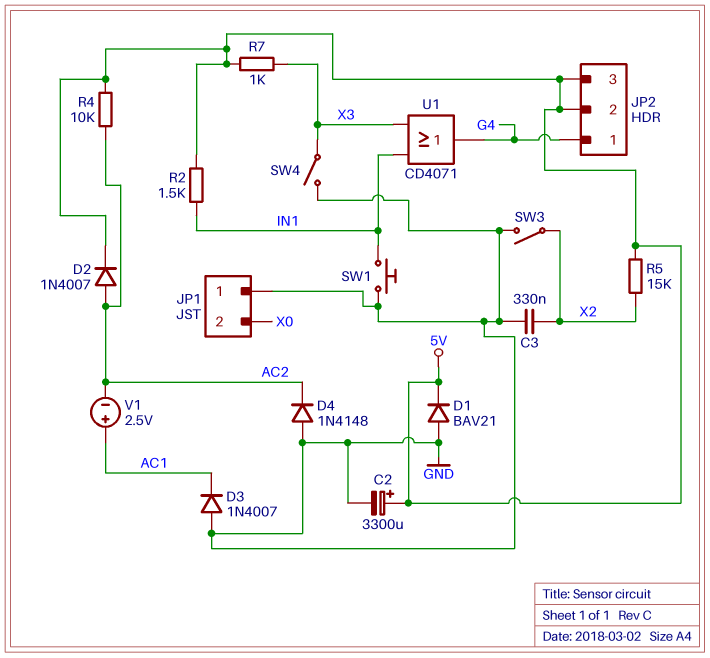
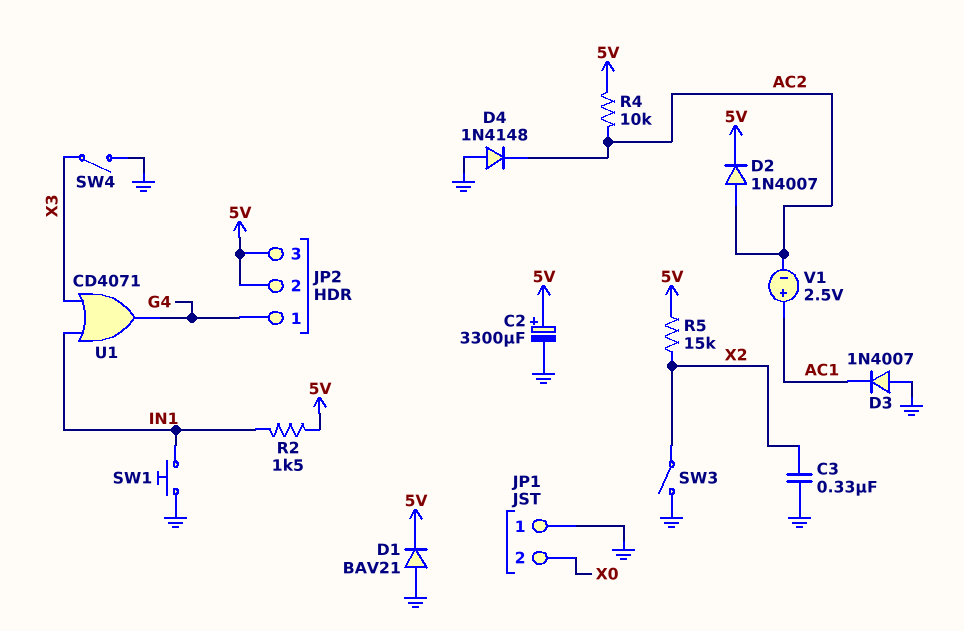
R7: 1k (5V, X3) -> none

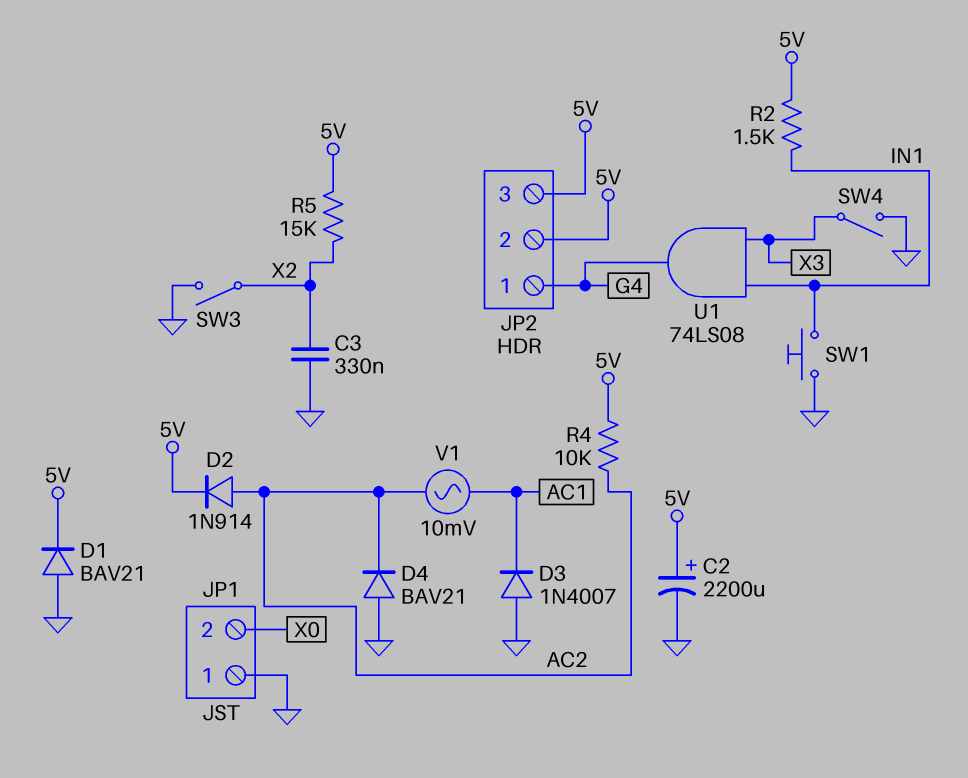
C2: 3300uF (plus 5V, minus GND) -> 2200uF (plus 5V, minus GND)
D2: diode 1N4007 (A AC2, K 5V) -> diode 1N914 (A AC2, K 5V)
D4: diode 1N4148 (A GND, K AC2) -> diode BAV21 (A GND, K AC2)
U1: OR CD4071 (in IN1, in X3, out G4) -> AND 74LS08 (in IN1, in X3, out G4)
V1: 2.5V (plus AC1, minus AC2) -> AC 10mV (AC1, AC2)

